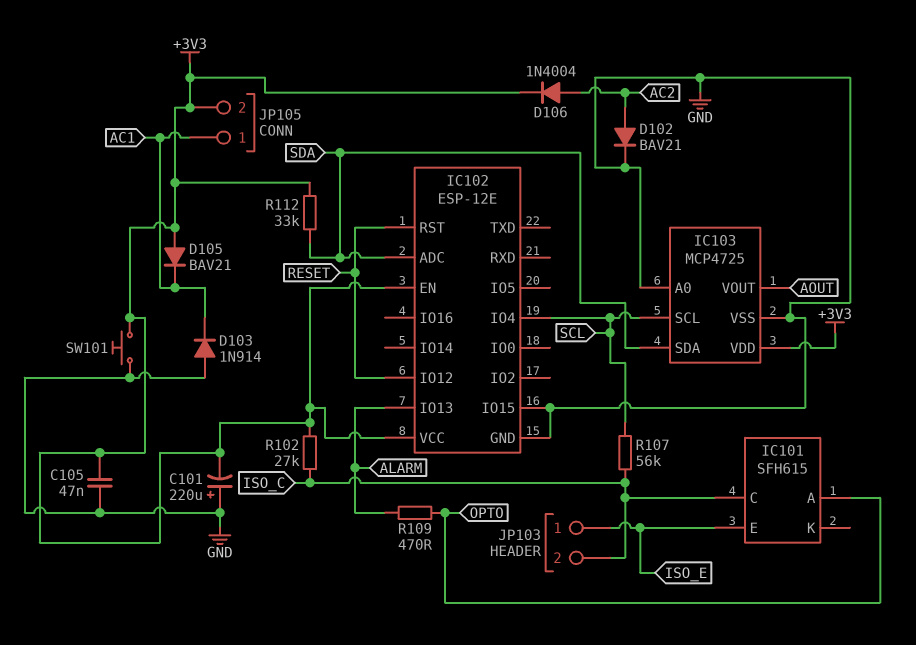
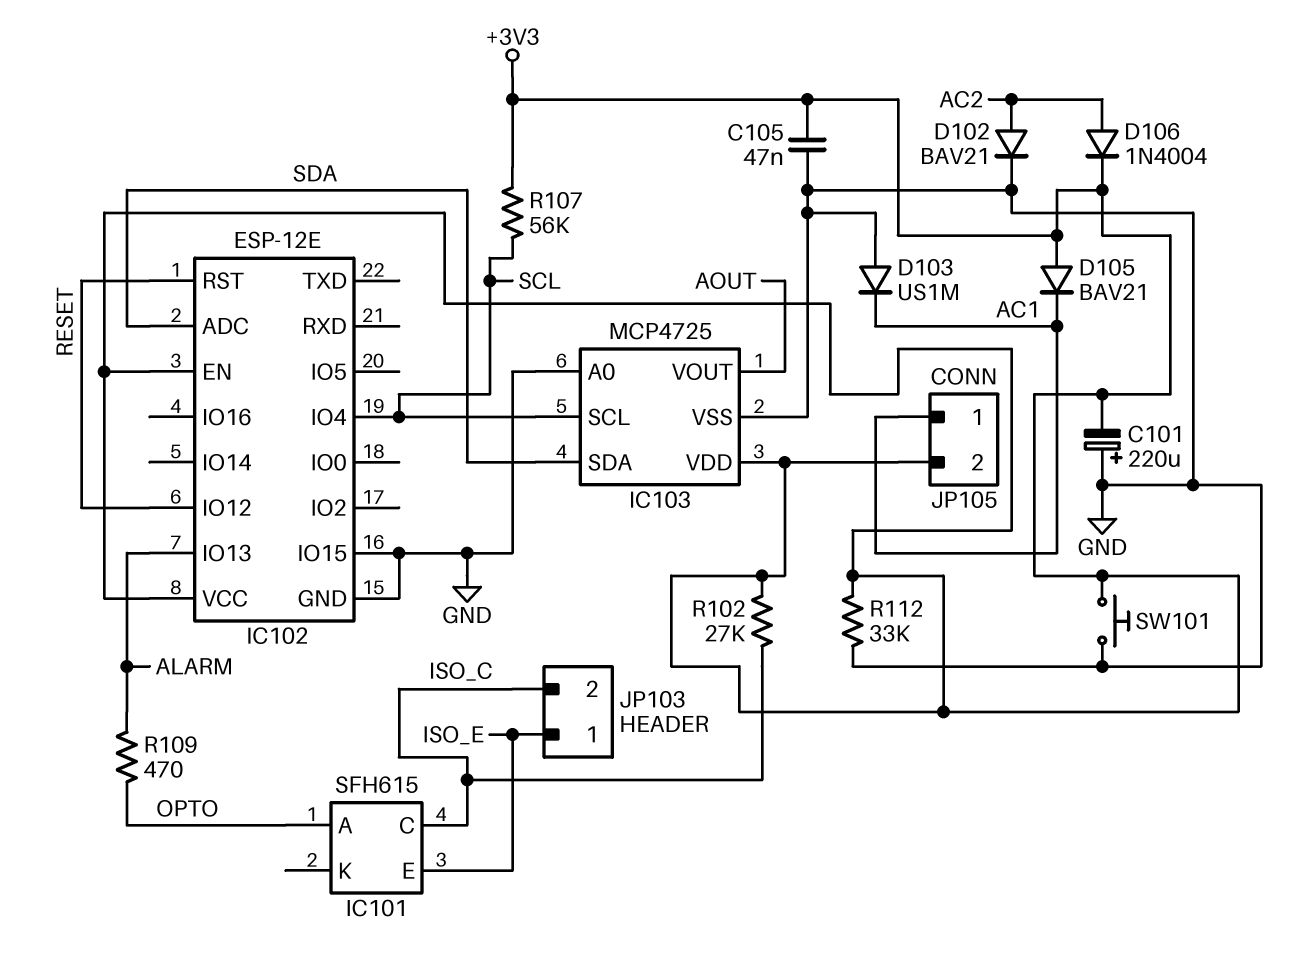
D103: diode 1N914 (A GND, K AC1) -> diode US1M (A GND, K AC1)
R107: 56k (ISO_C, SCL) -> 56k (+3V3, SCL)
R112: 33k (+3V3, SDA) -> 33k (+3V3, GND)

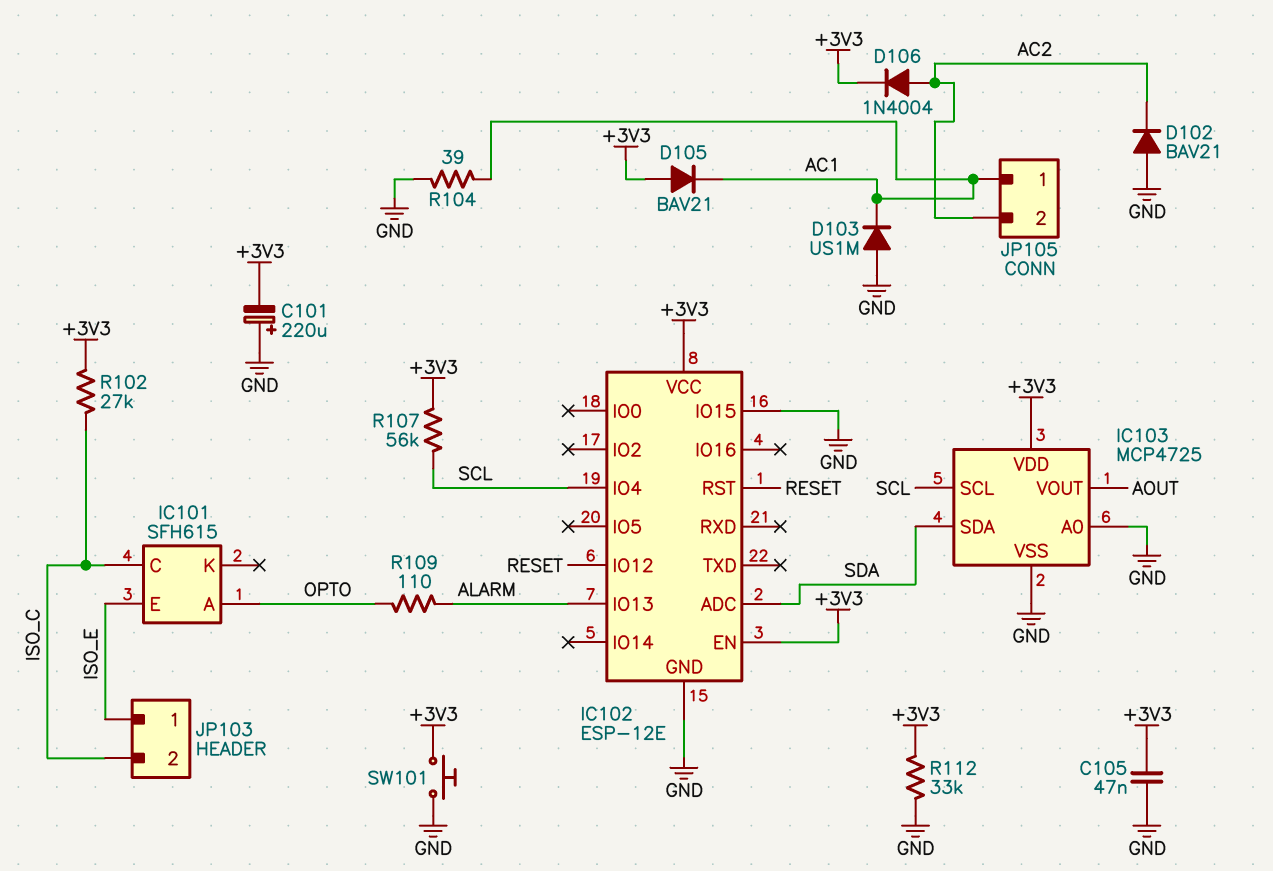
D102: diode BAV21 (A AC2, K GND) -> diode BAV21 (A GND, K AC2)
JP105 pin 2: +3V3 -> AC2
R104: none -> 39 (AC1, GND)
R109: 470 (ALARM, OPTO) -> 110 (ALARM, OPTO)

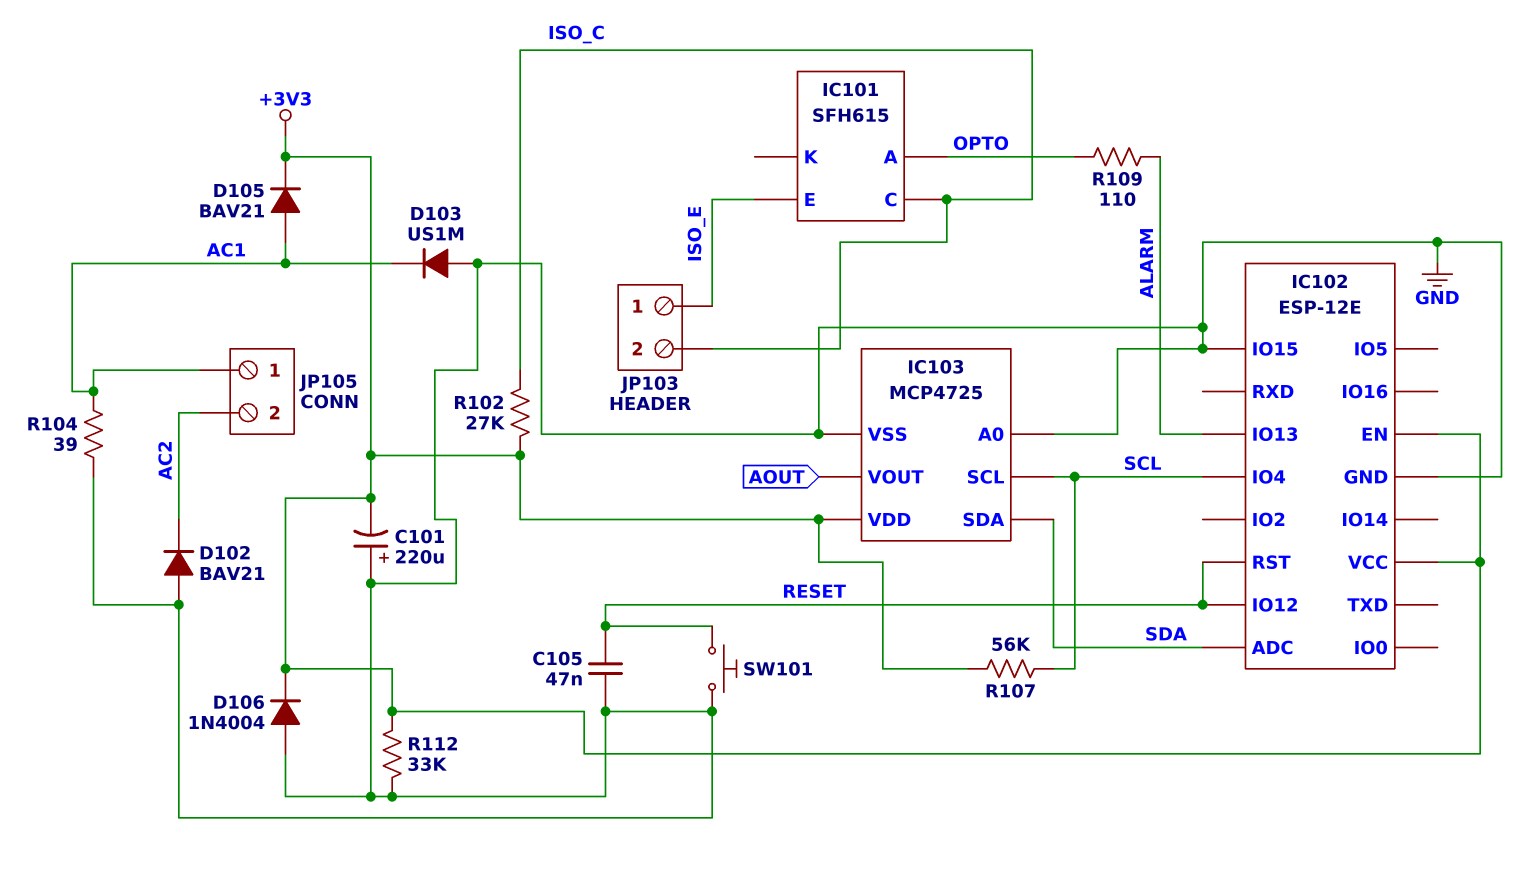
C105: 47nF (+3V3, GND) -> 47nF (GND, RESET)
D105: diode BAV21 (A +3V3, K AC1) -> diode BAV21 (A AC1, K +3V3)
D106: diode 1N4004 (A AC2, K +3V3) -> diode 1N4004 (A GND, K +3V3)
SW101: button (+3V3, GND) -> button (GND, RESET)

